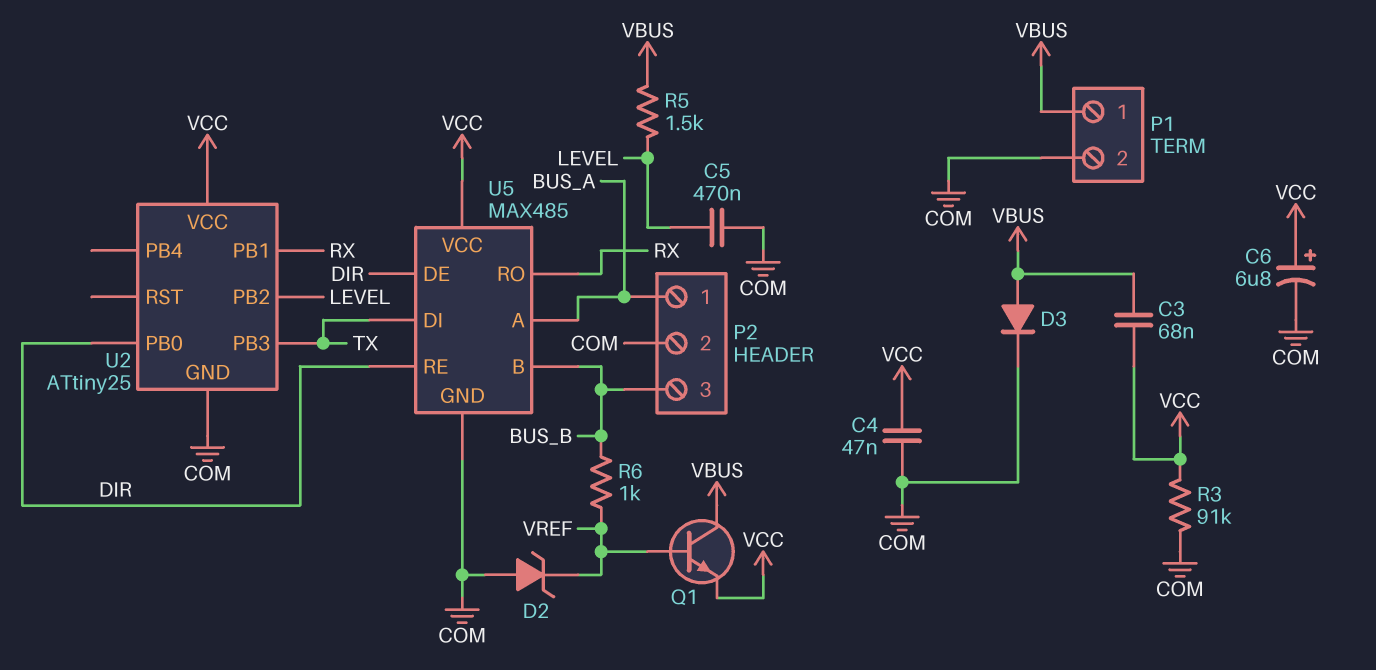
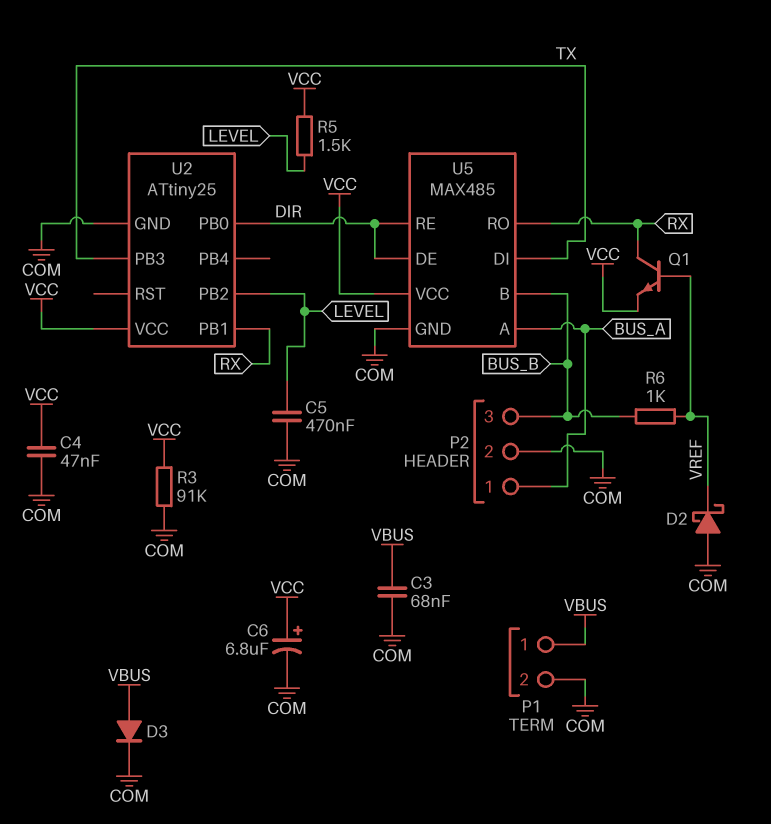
C3: 68nF (VBUS, VCC) -> 68nF (COM, VBUS)
D2: zener (A COM, K VREF) -> schottky (A COM, K VREF)
Q1: NPN (B VREF, C VBUS, E VCC) -> NPN (B VREF, C RX, E VCC)
R5: 1.5k (LEVEL, VBUS) -> 1.5k (LEVEL, VCC)

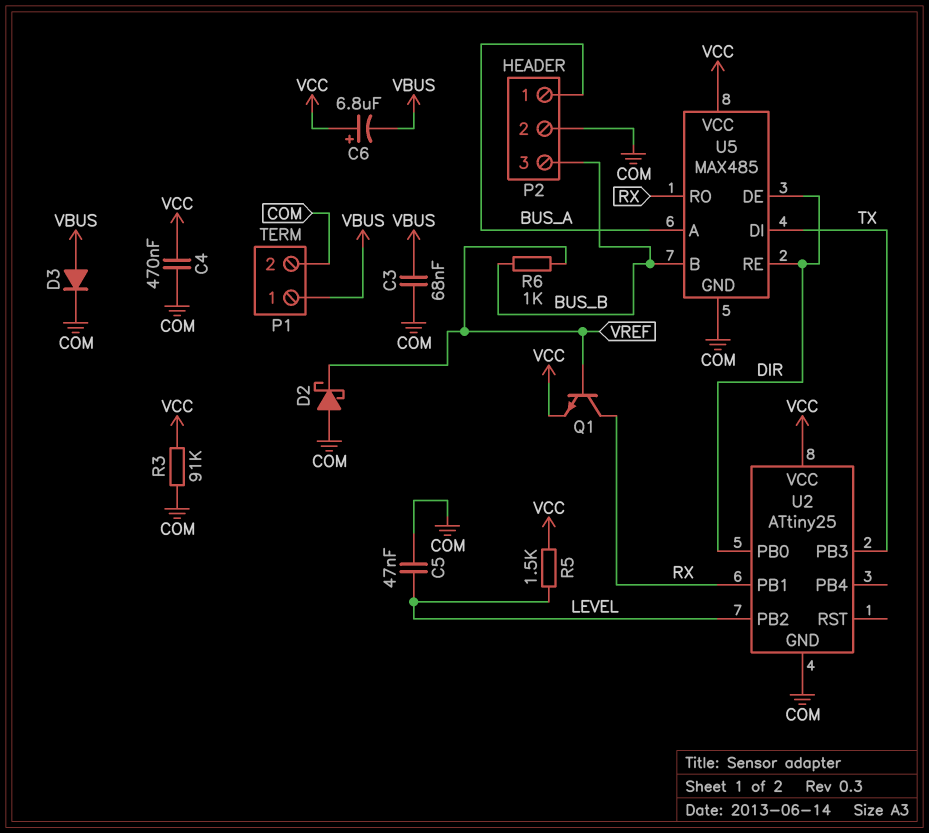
C4: 47nF (COM, VCC) -> 470nF (COM, VCC)
C5: 470nF (COM, LEVEL) -> 47nF (COM, LEVEL)
C6: 6.8uF (plus VCC, minus COM) -> 6.8uF (plus VCC, minus VBUS)

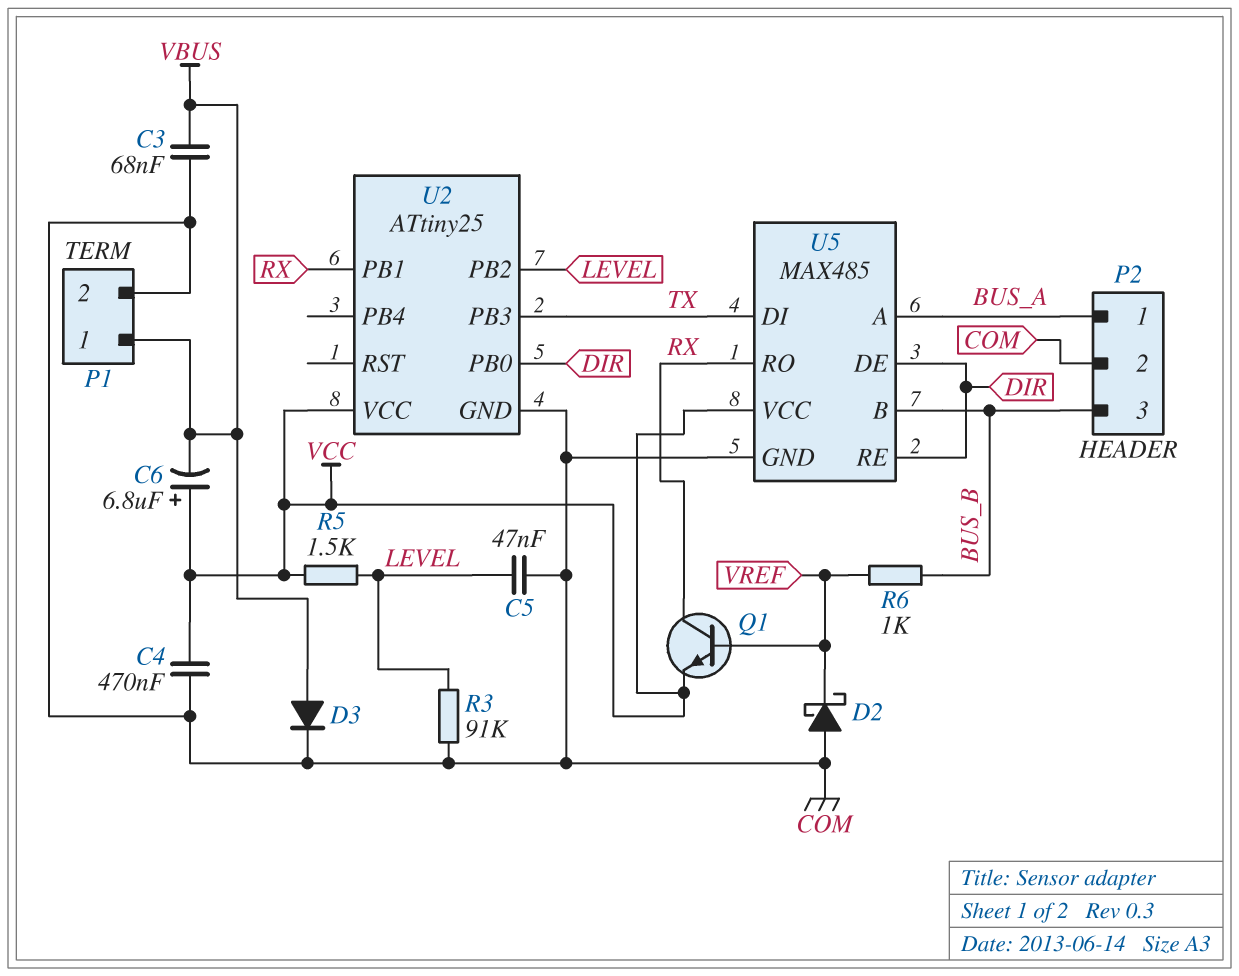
R3: 91k (COM, VCC) -> 91k (COM, LEVEL)

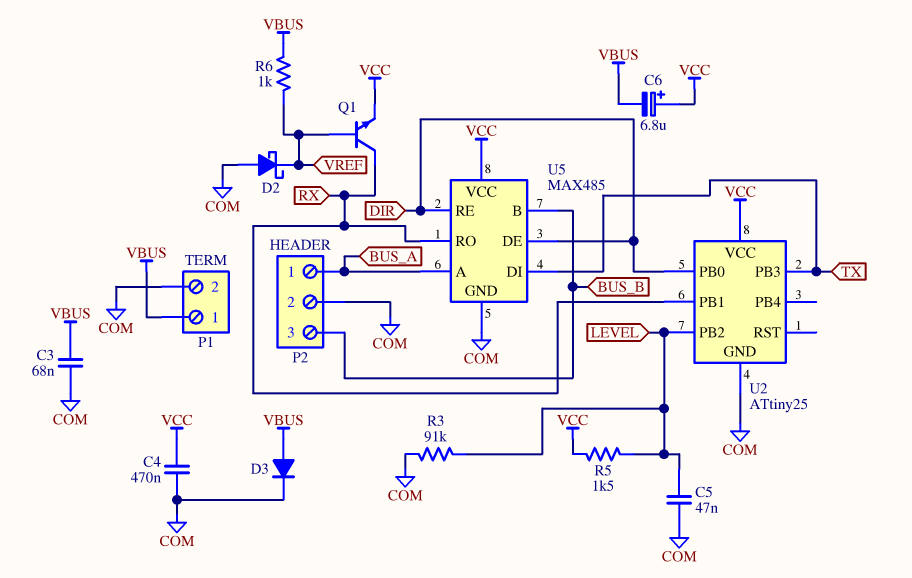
R6: 1k (BUS_B, VREF) -> 1k (VBUS, VREF)

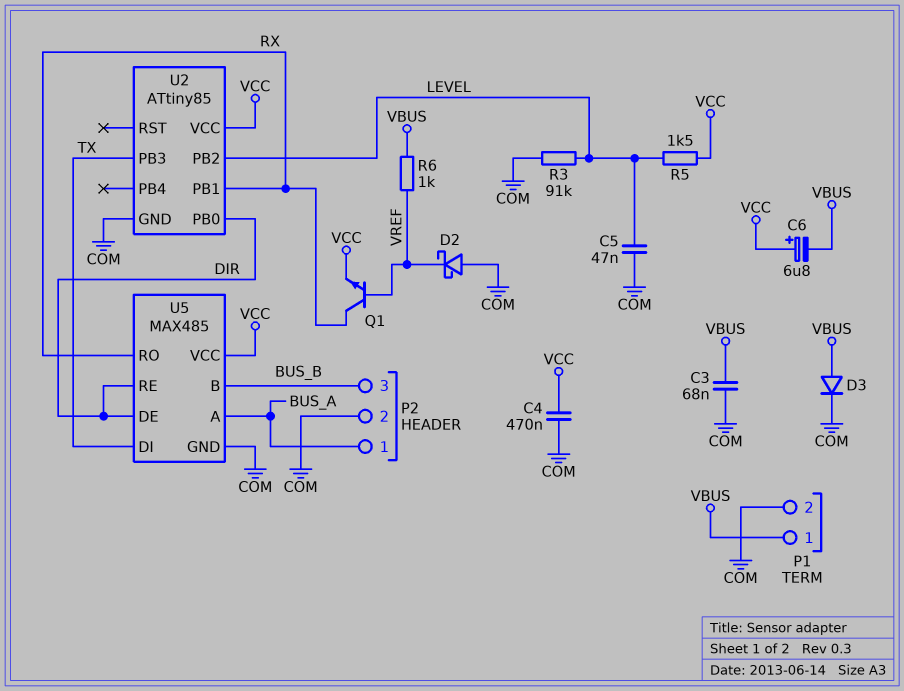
U2: ATtiny25 -> ATtiny85

